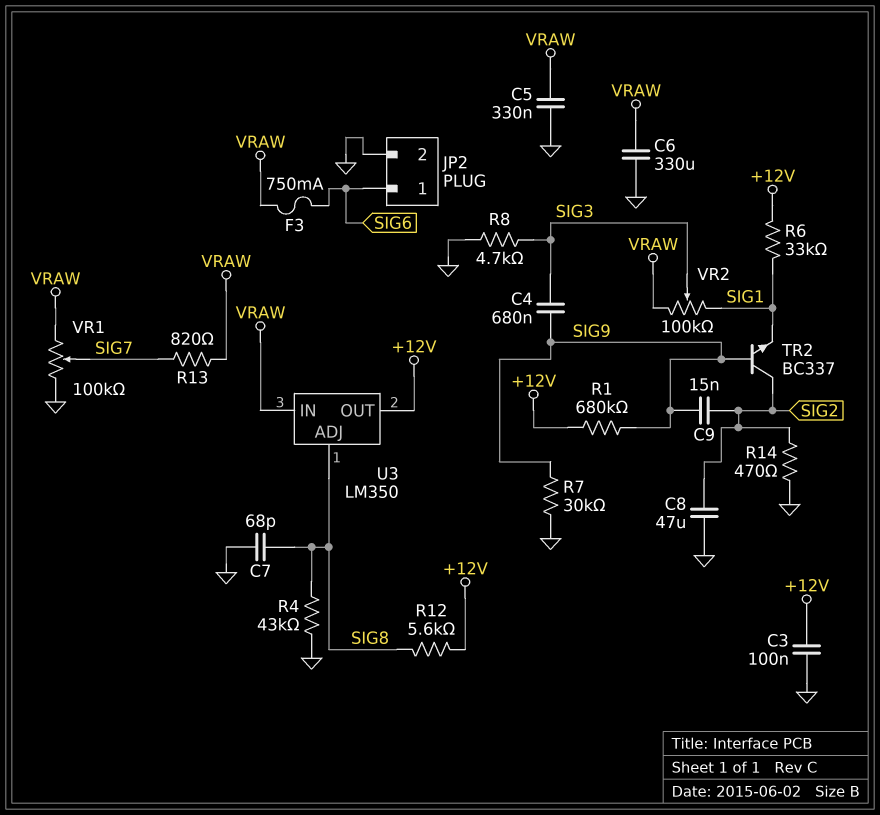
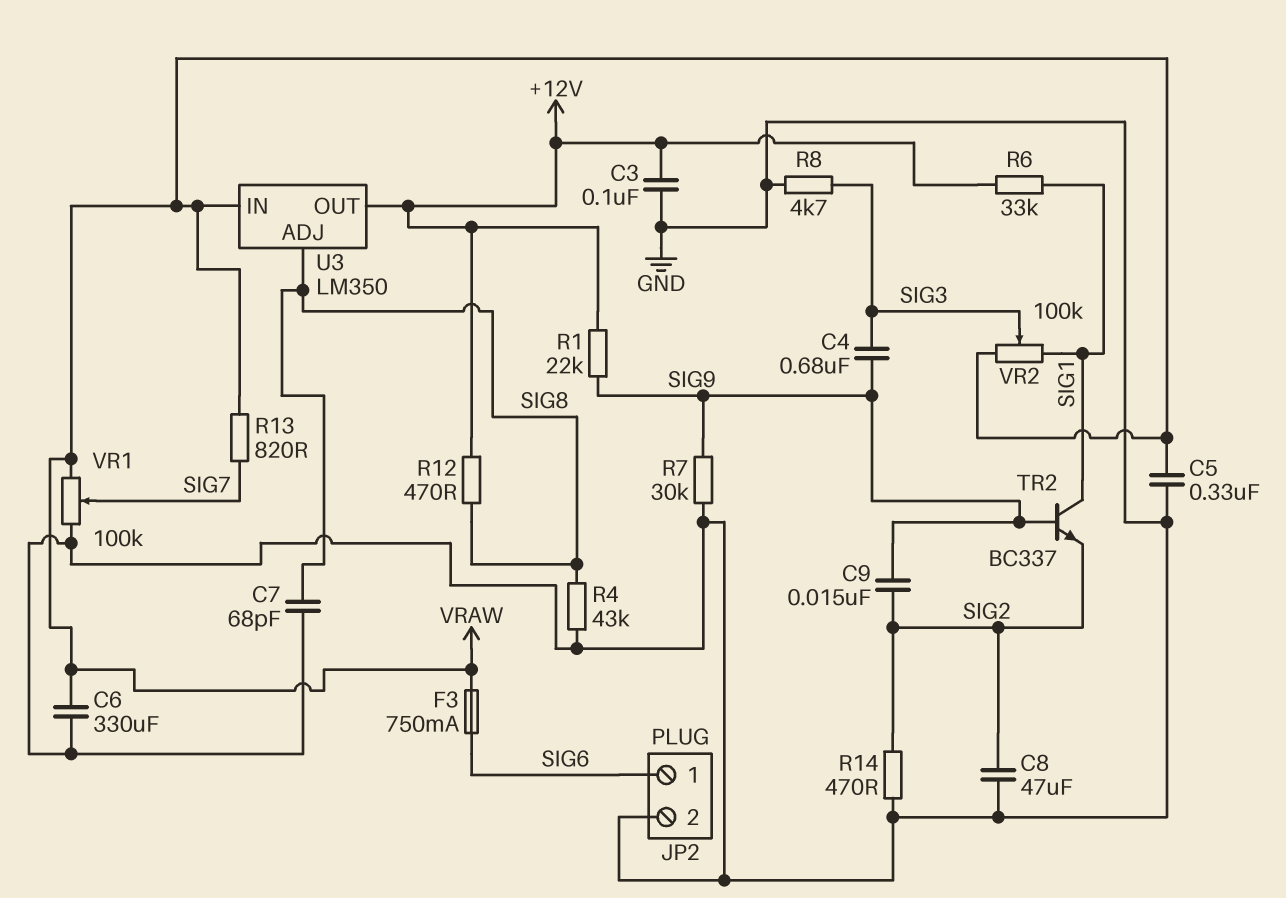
R1: 680k (+12V, SIG9) -> 22k (+12V, SIG9)
R12: 5.6k (+12V, SIG8) -> 470 (+12V, SIG8)
TR2: NPN BC337 (B SIG9, C SIG2, E SIG1) -> NPN BC337 (B SIG9, C SIG1, E SIG2)

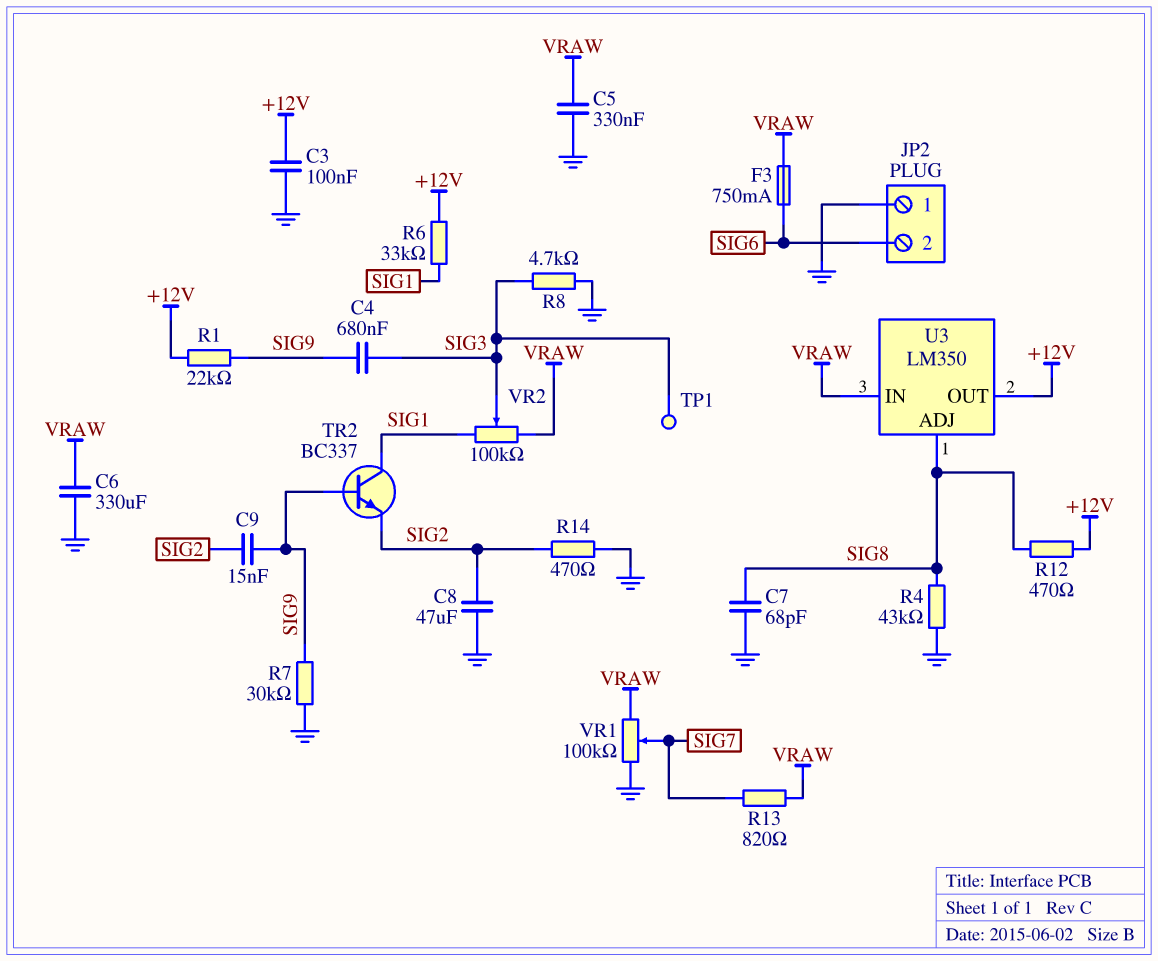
JP2 pin 1: SIG6 -> GND
JP2 pin 2: GND -> SIG6
TP1: none -> test point (SIG3)

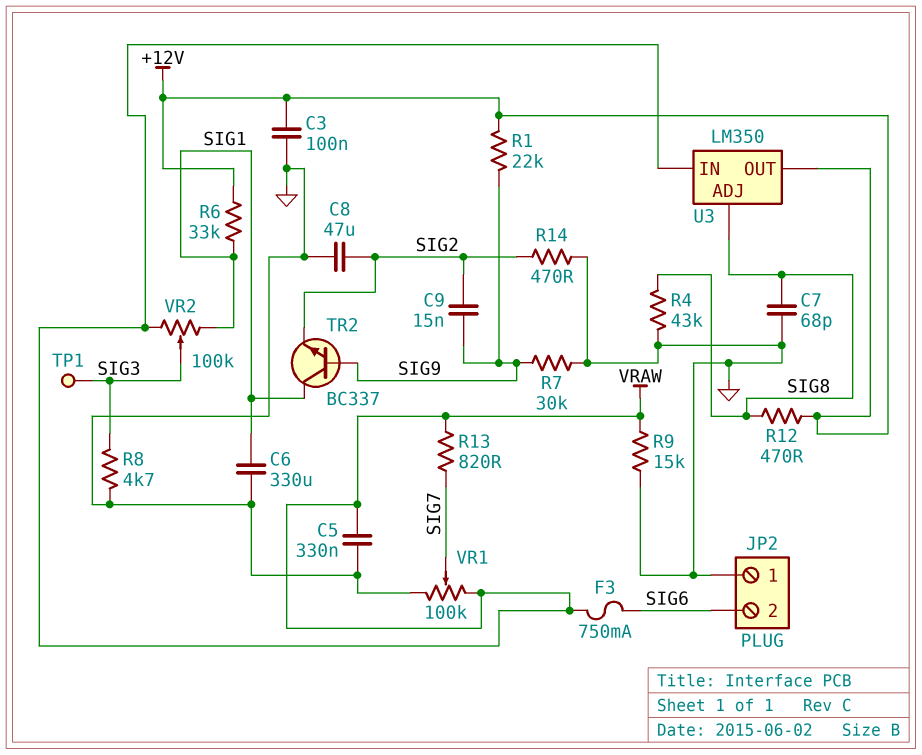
C4: 680nF (SIG3, SIG9) -> none
C6: 330uF (GND, VRAW) -> 330uF (GND, SIG1)
R9: none -> 15k (GND, VRAW)

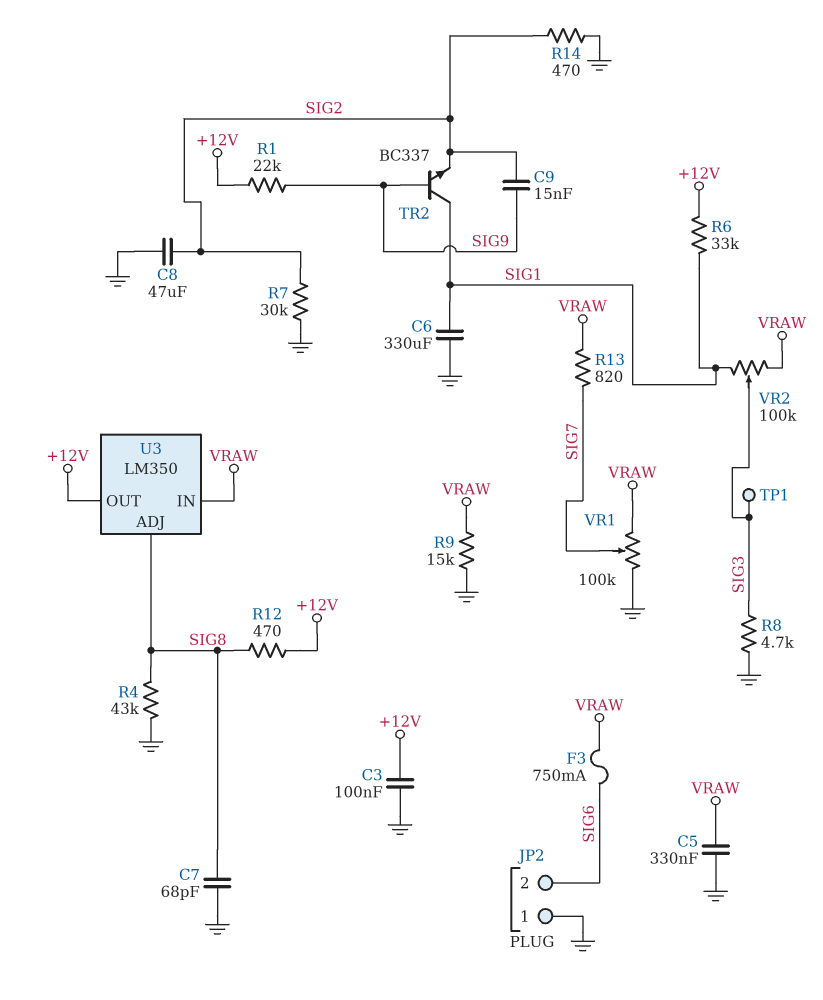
R7: 30k (GND, SIG9) -> 30k (GND, SIG2)

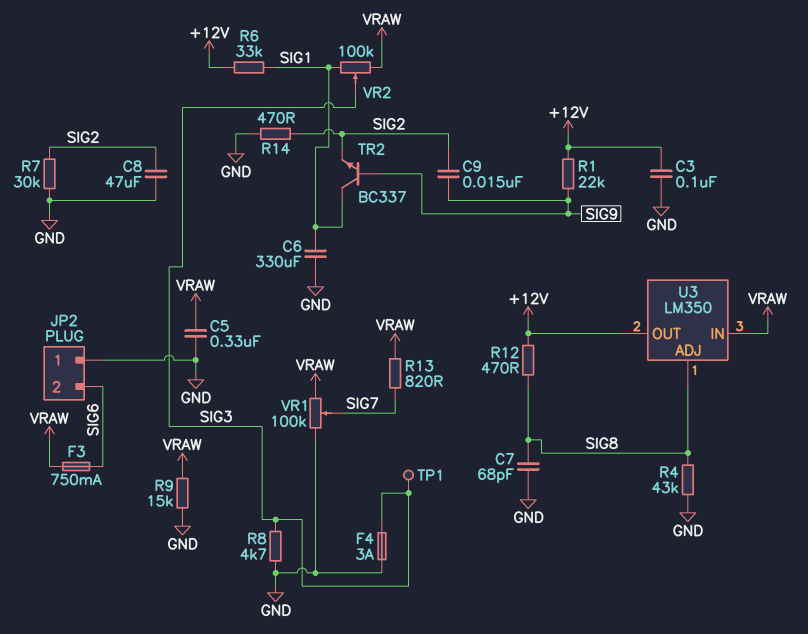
F4: none -> 3A (GND, SIG3)

